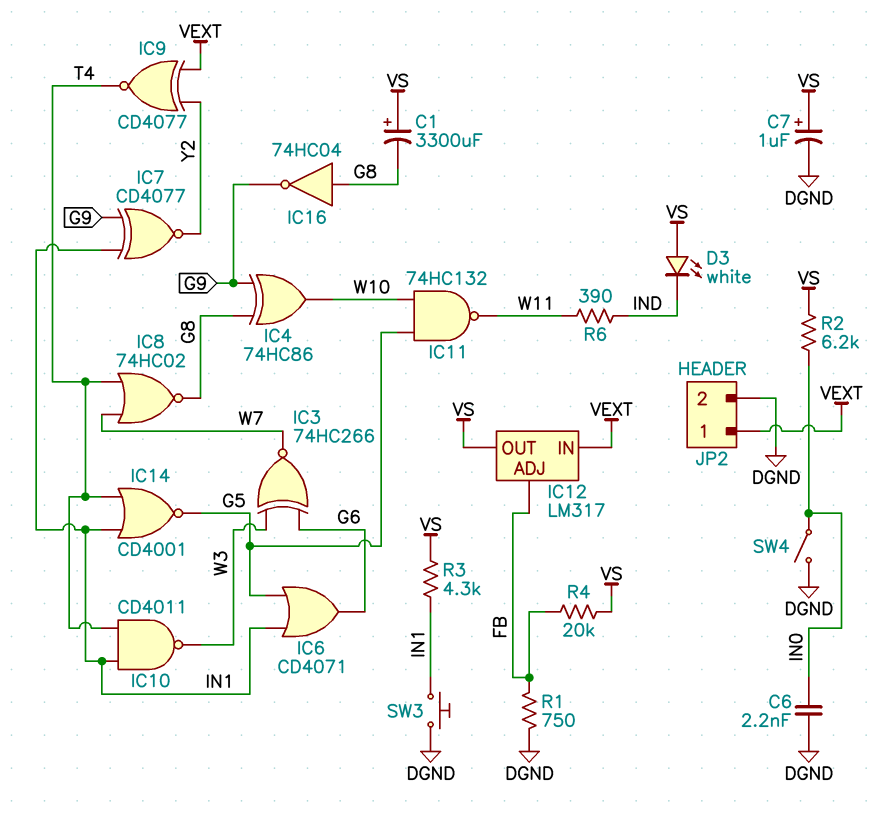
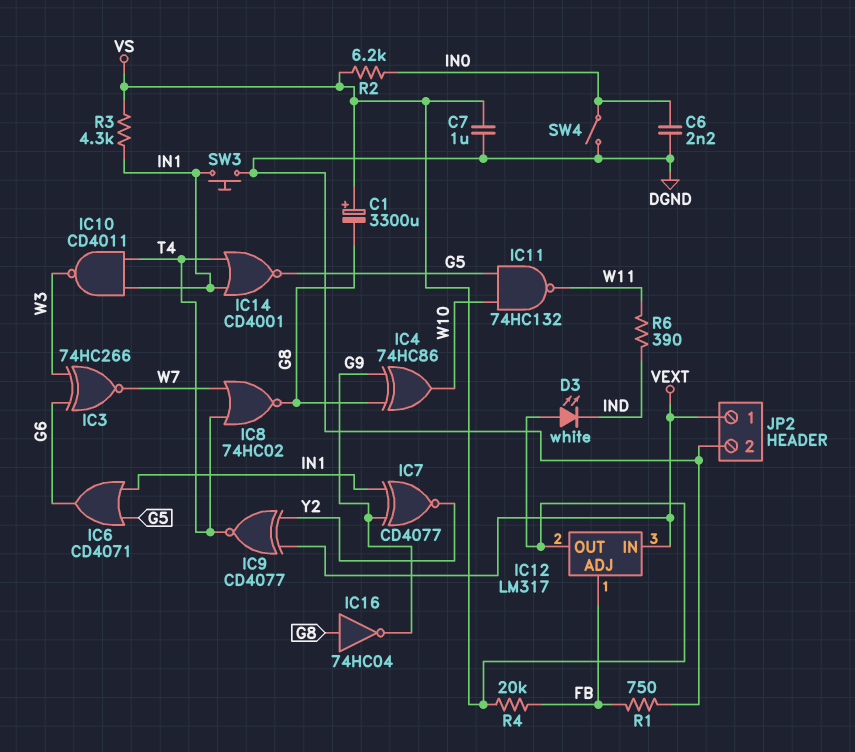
C7: 1uF (plus VS, minus DGND) -> 1uF (DGND, VS)

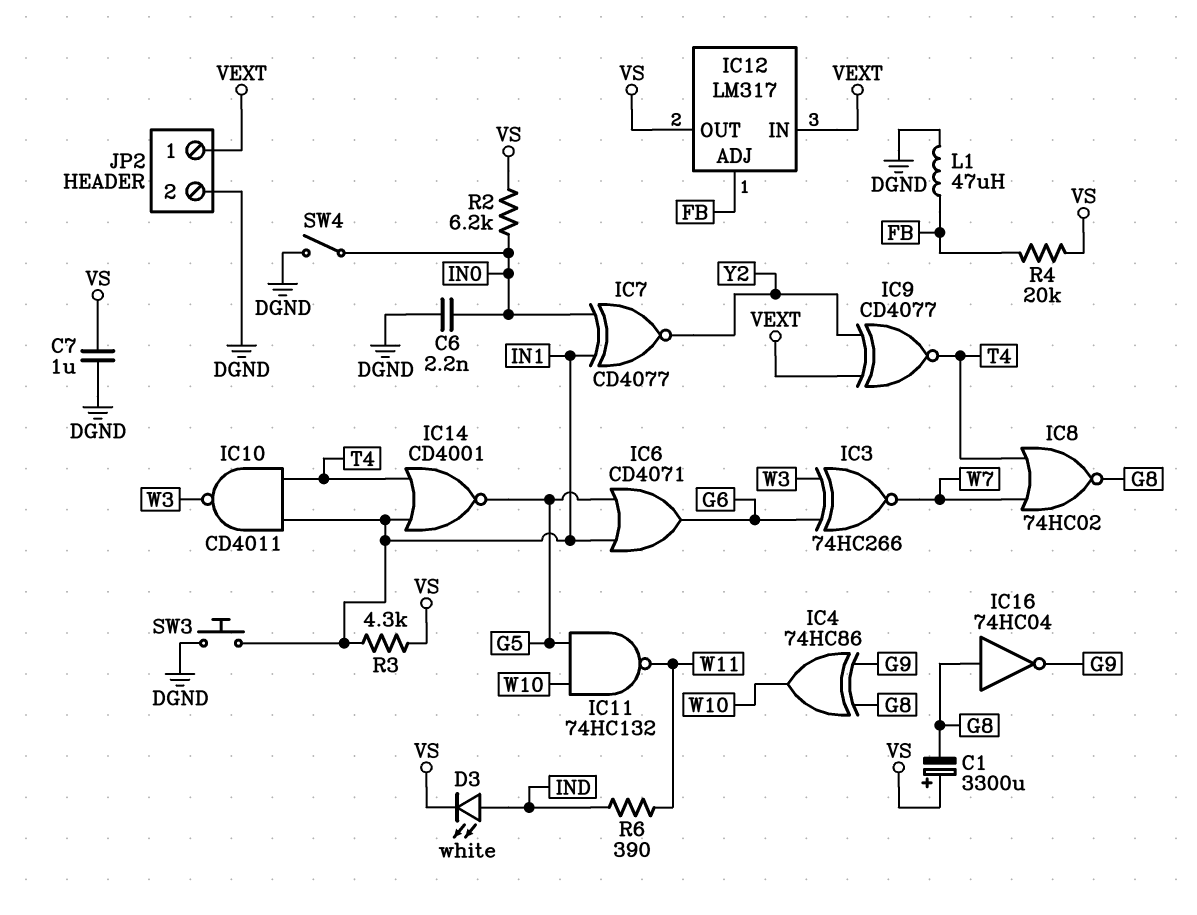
D3: LED white (A VS, K IND) -> LED white (A IND, K VS)
IC7: XNOR CD4077 (in G9, in IN1, out Y2) -> XNOR CD4077 (in IN0, in IN1, out Y2)
L1: none -> 47uH (DGND, FB)
R1: 750 (DGND, FB) -> none

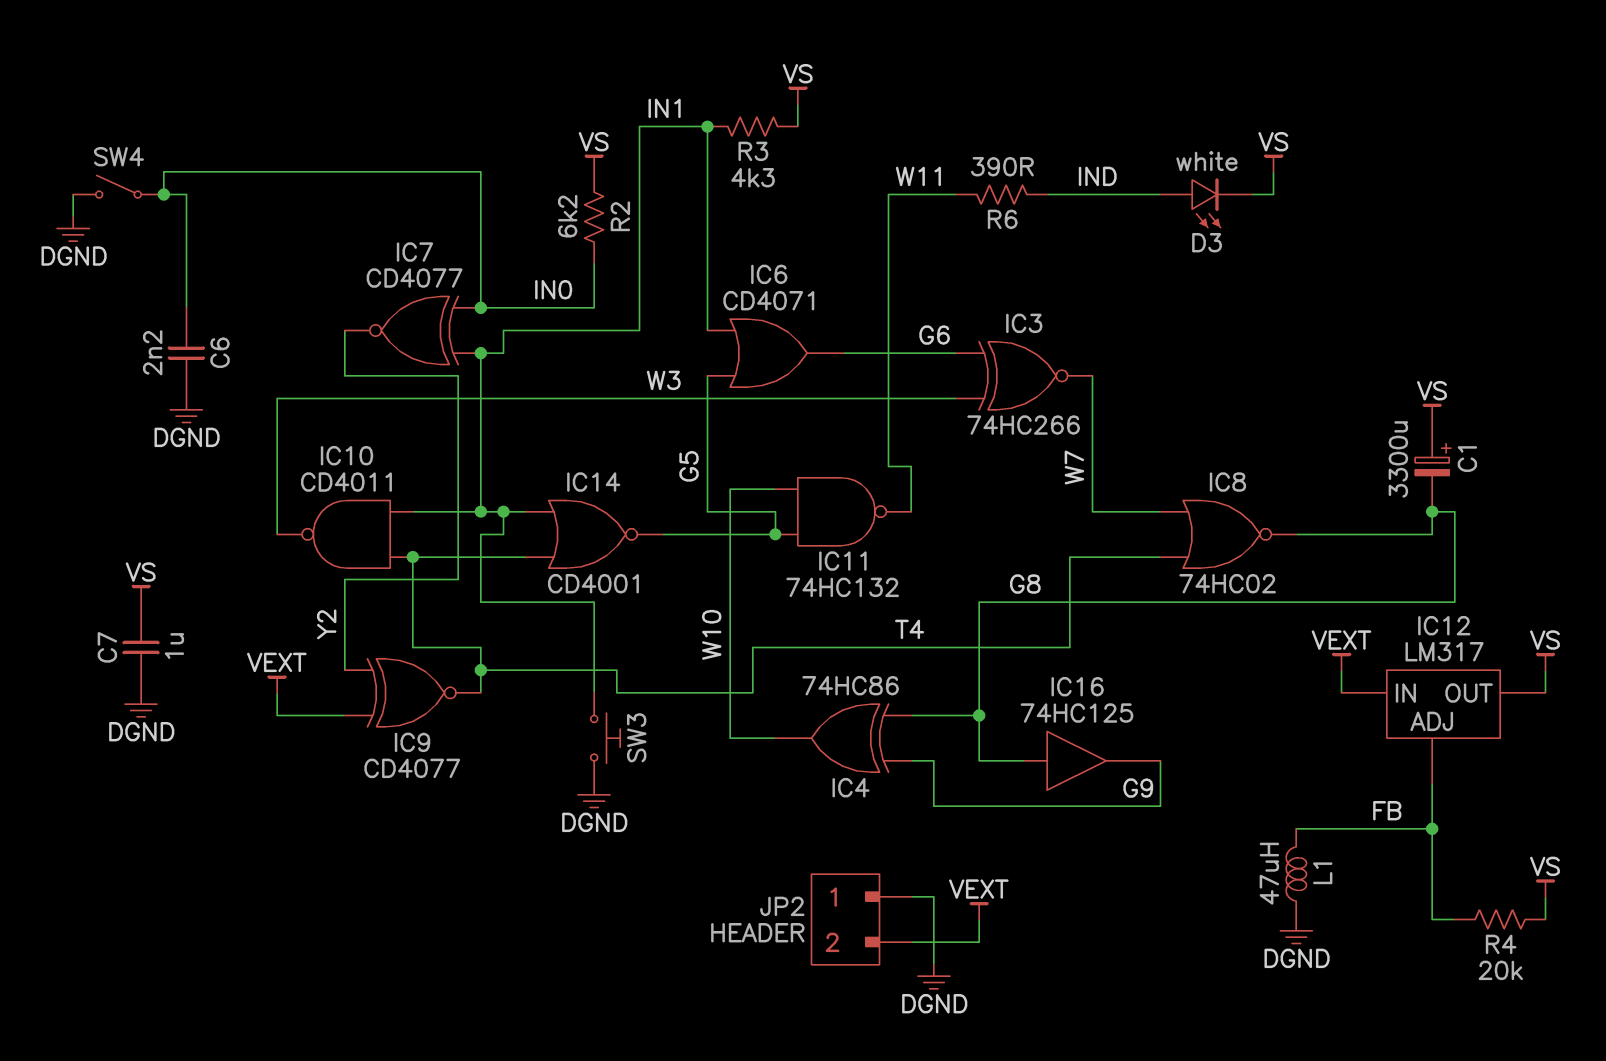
IC16: NOT 74HC04 (in G8, out G9) -> buffer 74HC125 (in G8, out G9)
JP2 pin 1: VEXT -> DGND
JP2 pin 2: DGND -> VEXT

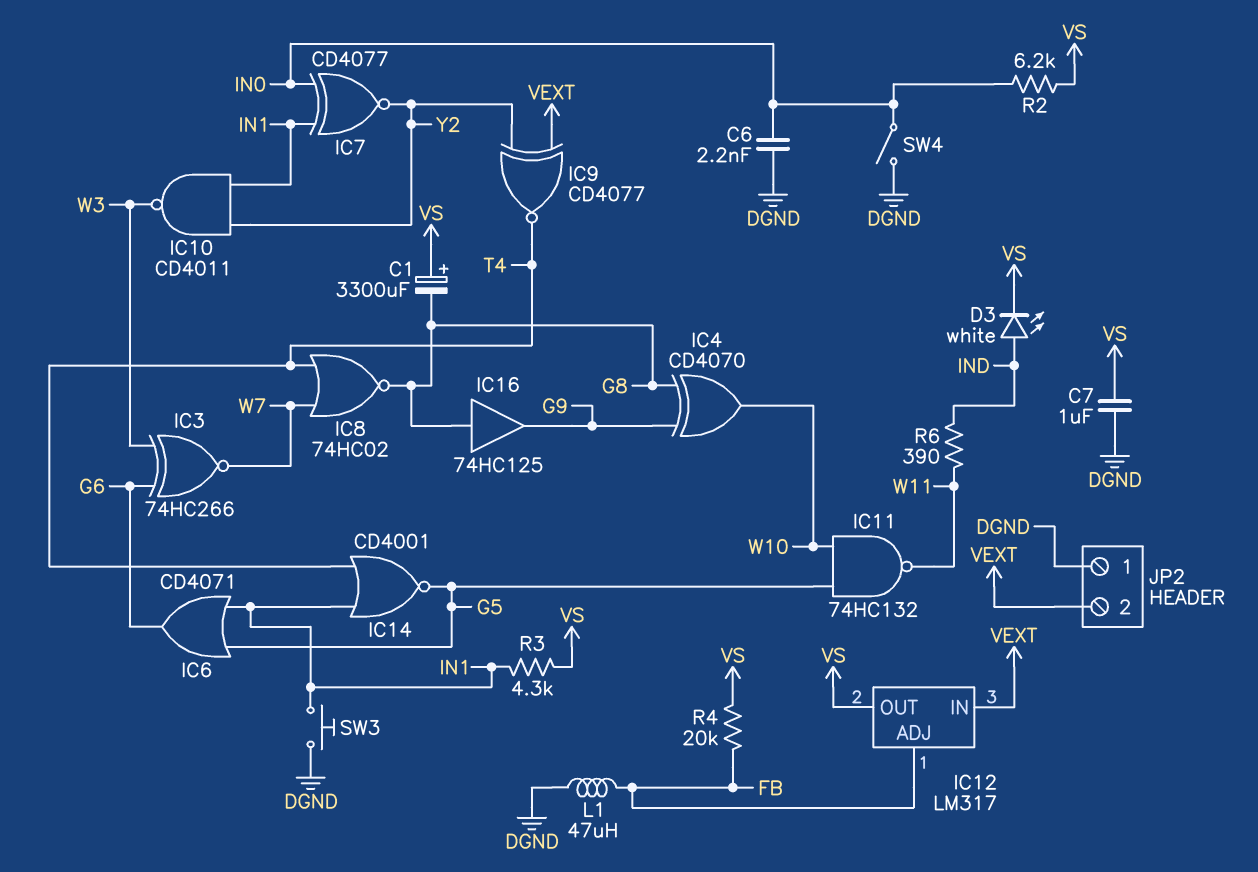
IC4: XOR 74HC86 (in G8, in G9, out W10) -> XOR CD4070 (in G8, in G9, out W10)
IC10: NAND CD4011 (in IN1, in T4, out W3) -> NAND CD4011 (in IN1, in Y2, out W3)

